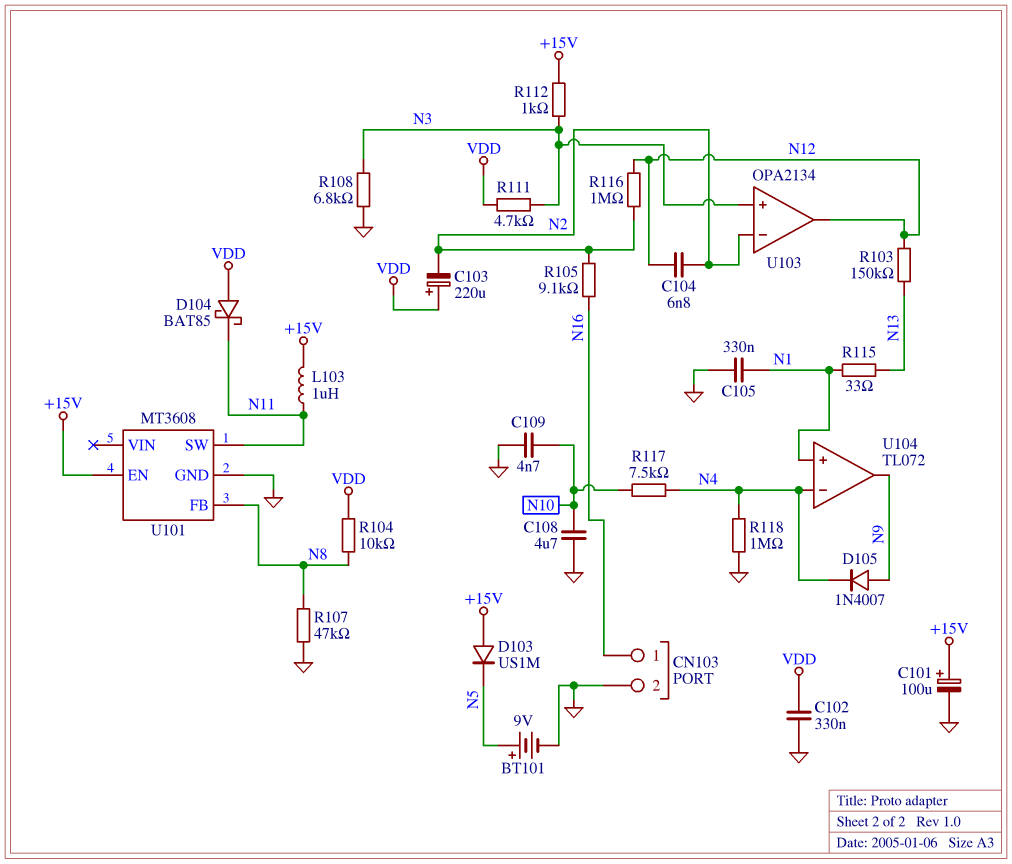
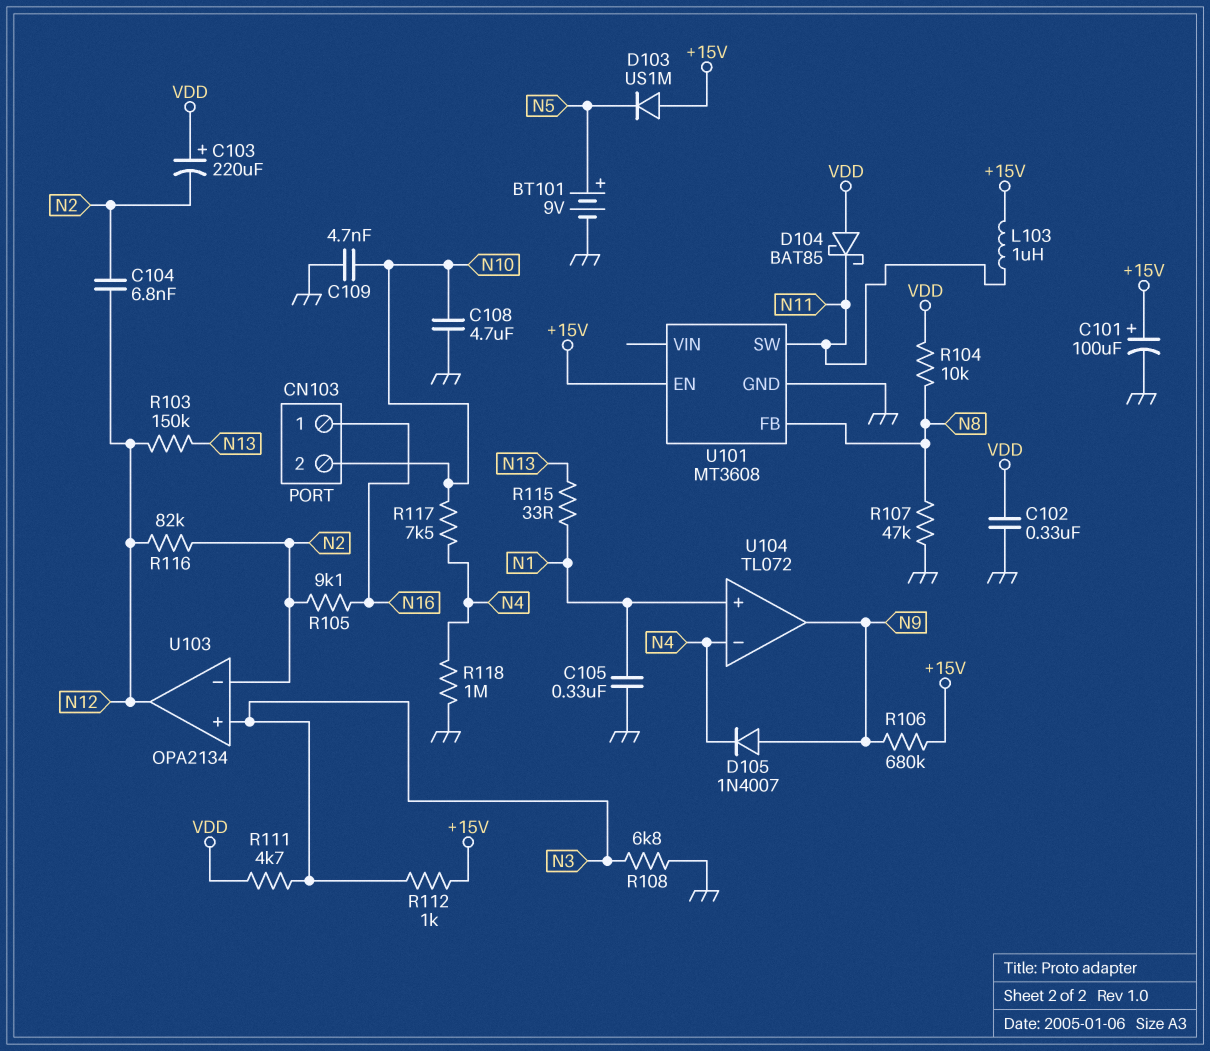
CN103 pin 2: GND -> N10
R106: none -> 680k (+15V, N9)
R116: 1M (N2, N12) -> 82k (N2, N12)

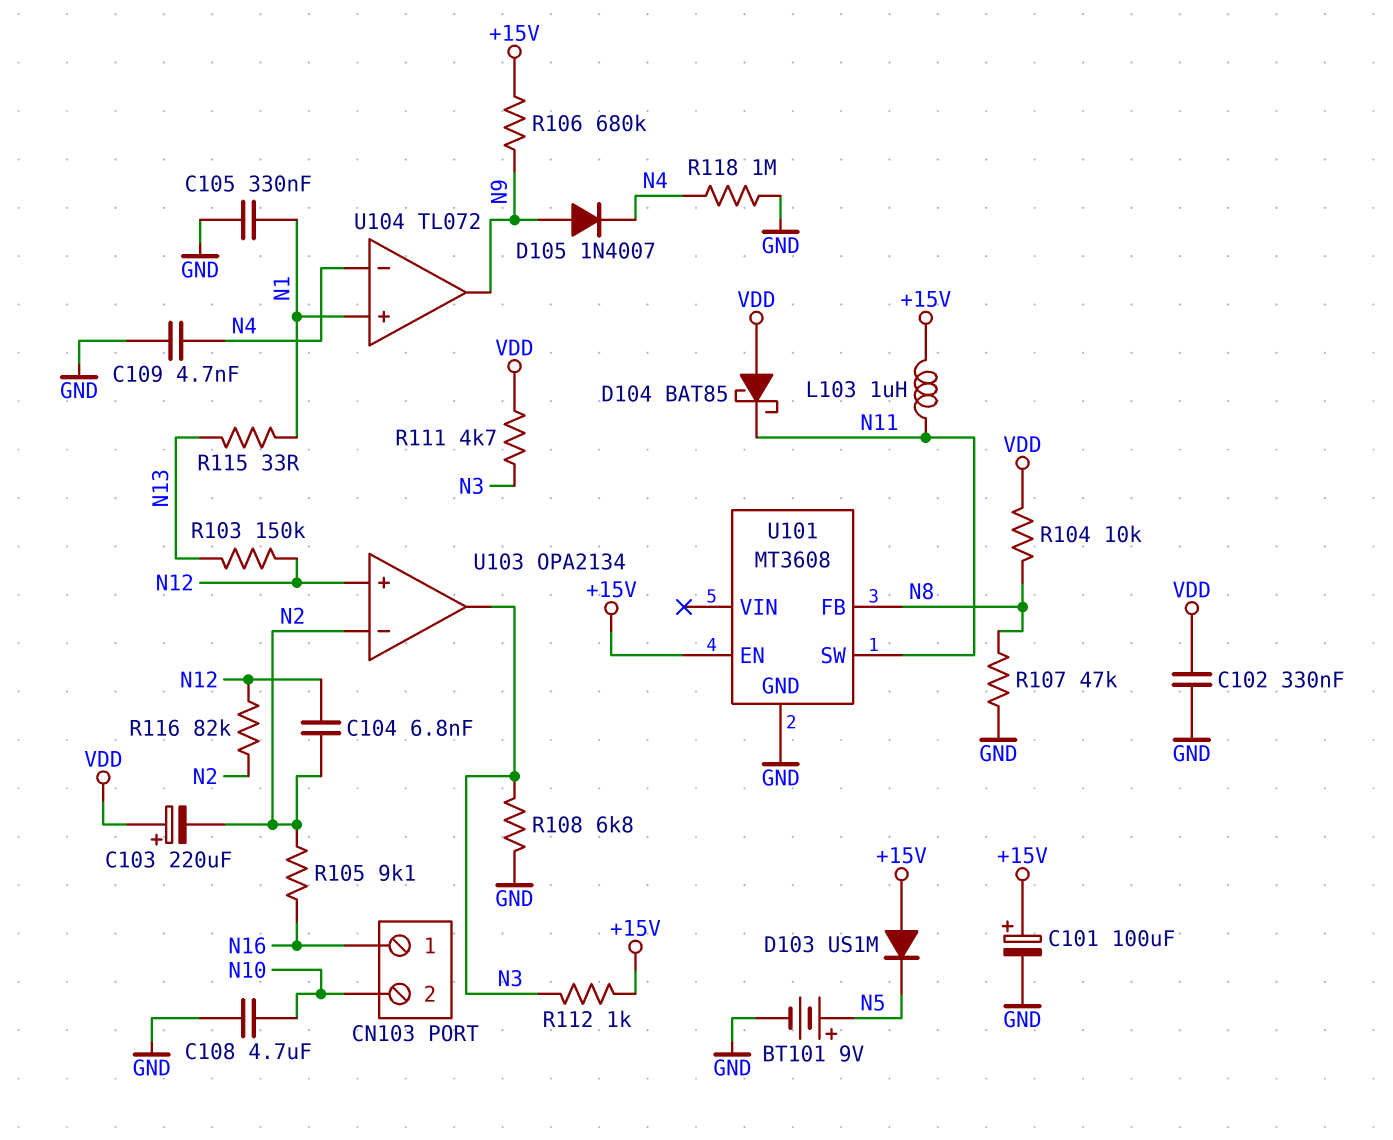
C109: 4.7nF (GND, N10) -> 4.7nF (GND, N4)
R117: 7.5k (N4, N10) -> none
U103 pin in+: N3 -> N12
U103 pin out: N12 -> N3

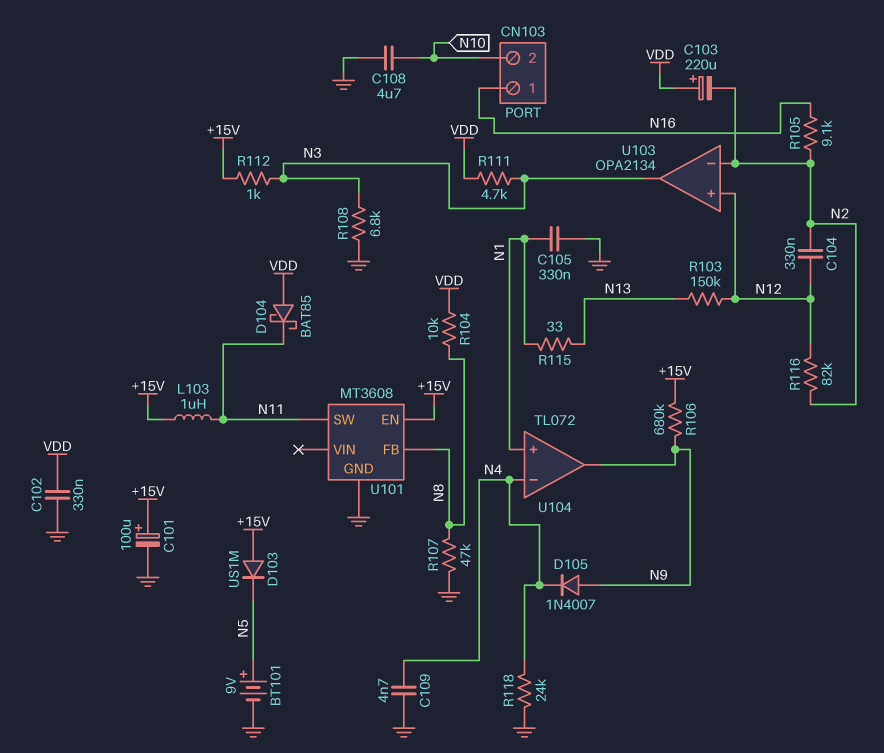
C104: 6.8nF (N2, N12) -> 330nF (N2, N12)
R118: 1M (GND, N4) -> 24k (GND, N4)

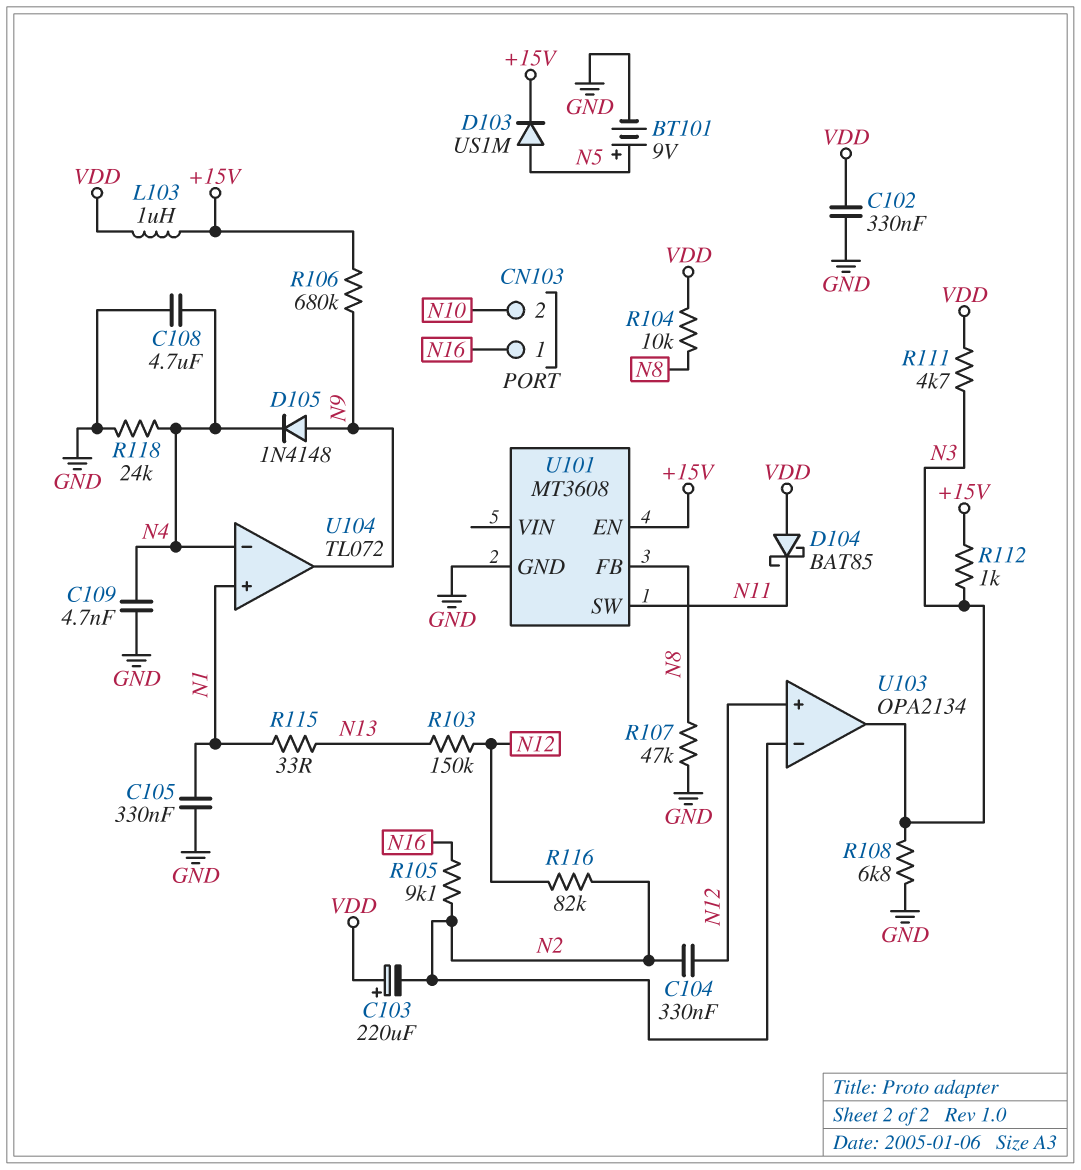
C101: 100uF (plus +15V, minus GND) -> none
C108: 4.7uF (GND, N10) -> 4.7uF (GND, N4)
D103: diode US1M (A +15V, K N5) -> diode US1M (A N5, K +15V)
D105: diode 1N4007 (A N9, K N4) -> diode 1N4148 (A N9, K N4)
L103: 1uH (+15V, N11) -> 1uH (+15V, VDD)

